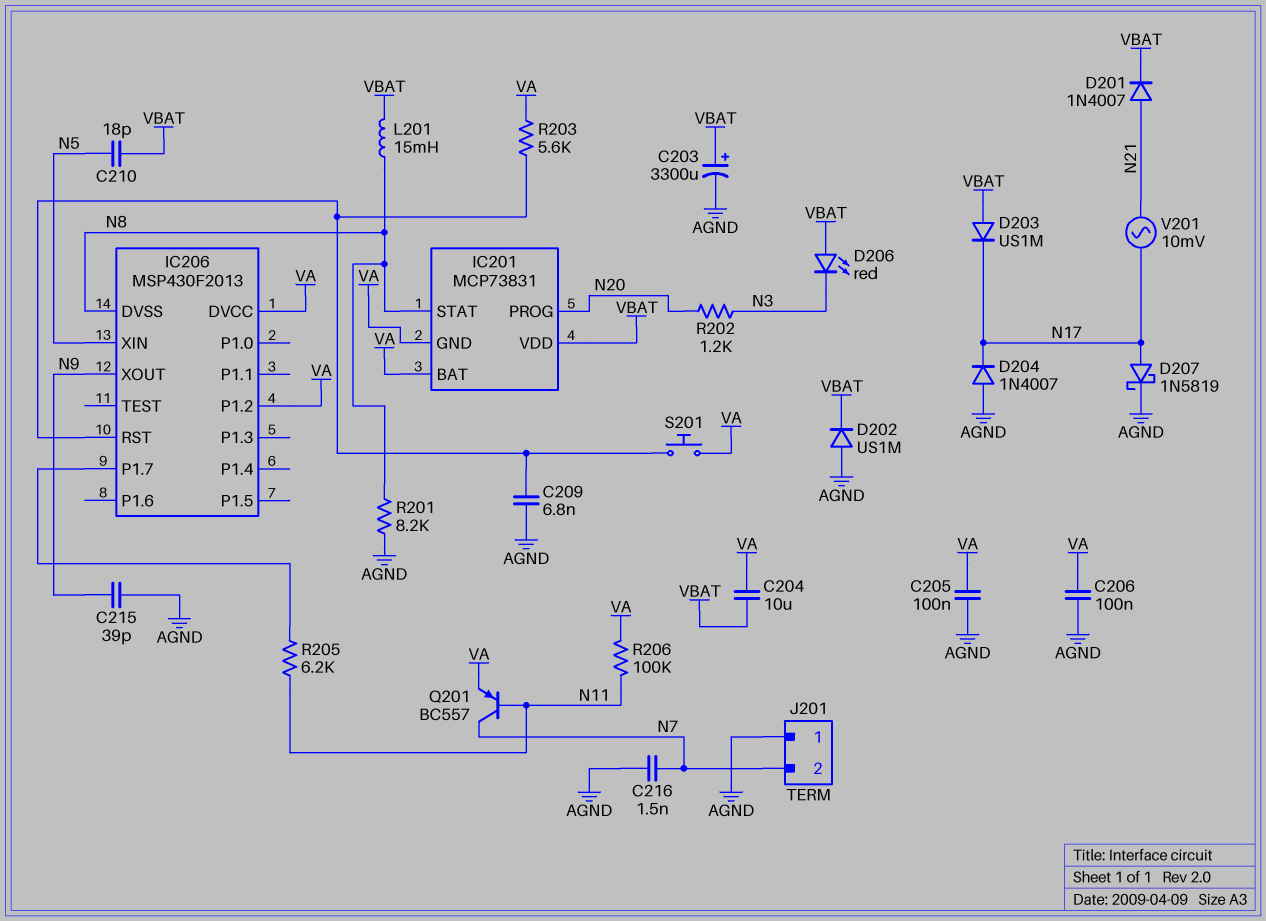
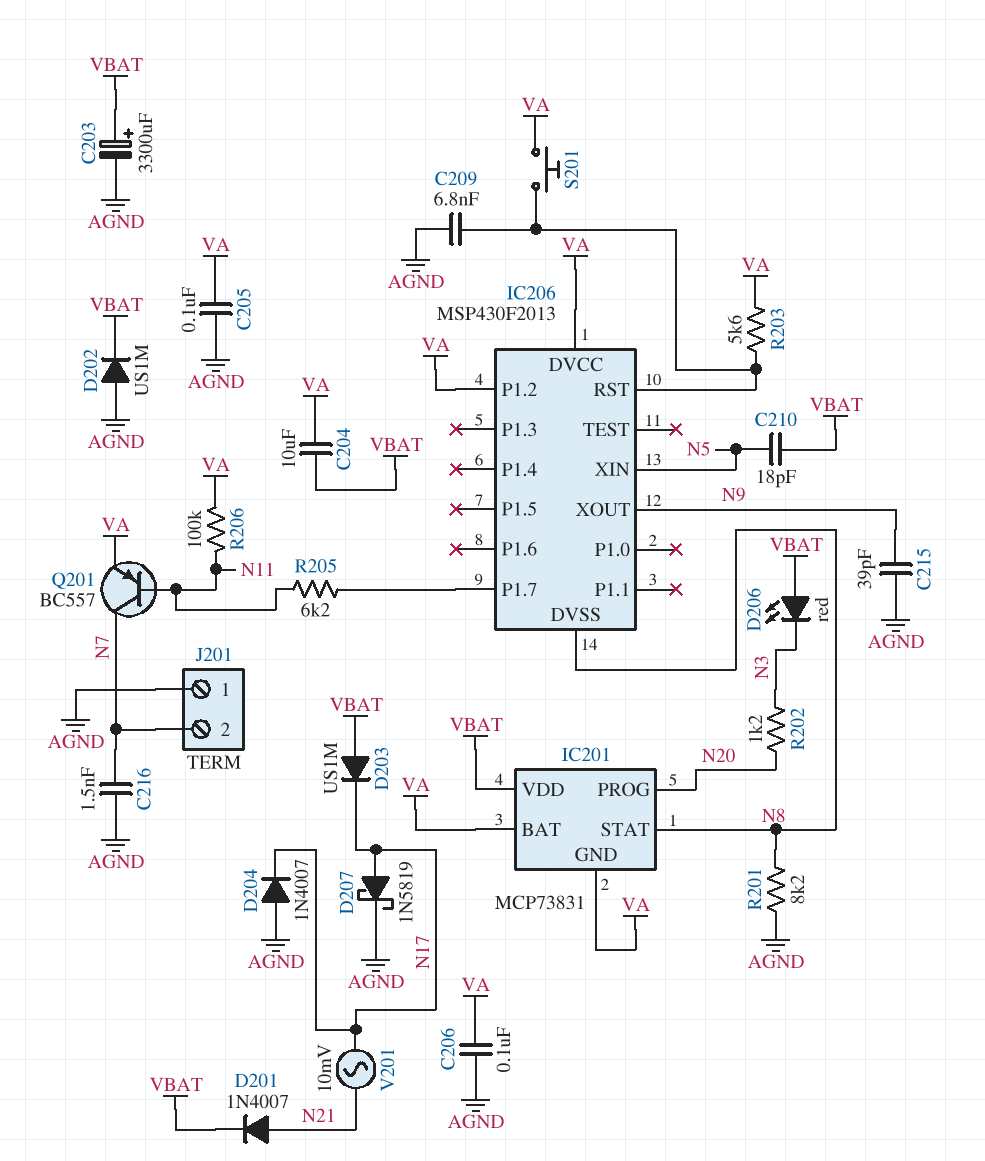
L201: 15mH (N8, VBAT) -> none

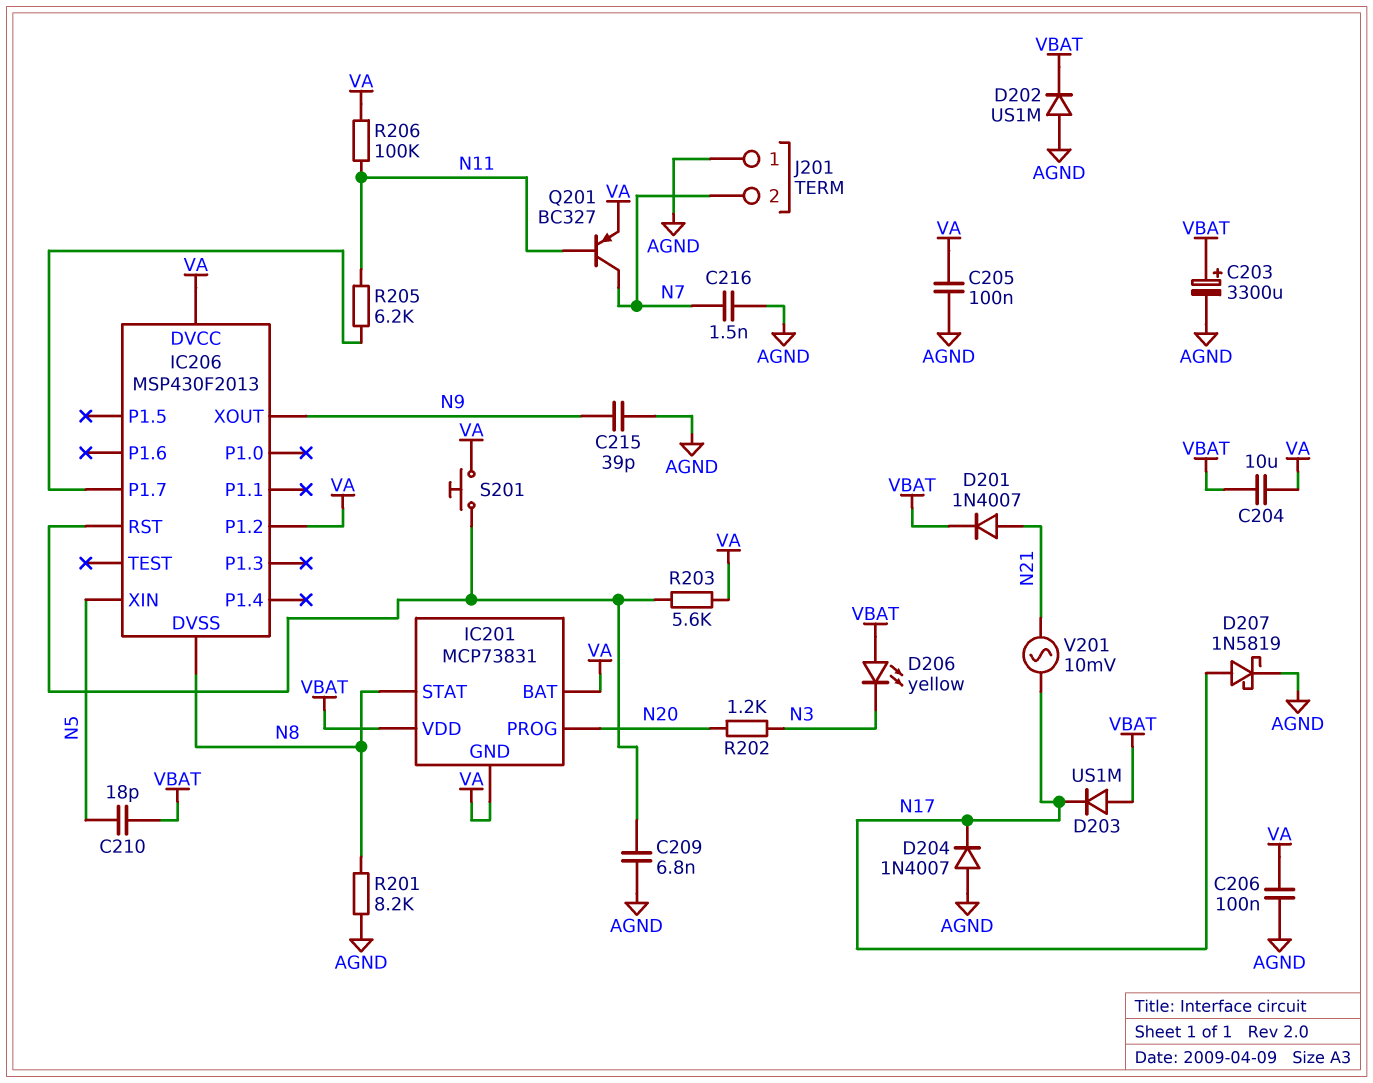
D206: LED red (A VBAT, K N3) -> LED yellow (A VBAT, K N3)
Q201: PNP BC557 (B N11, C N7, E VA) -> PNP BC327 (B N11, C N7, E VA)

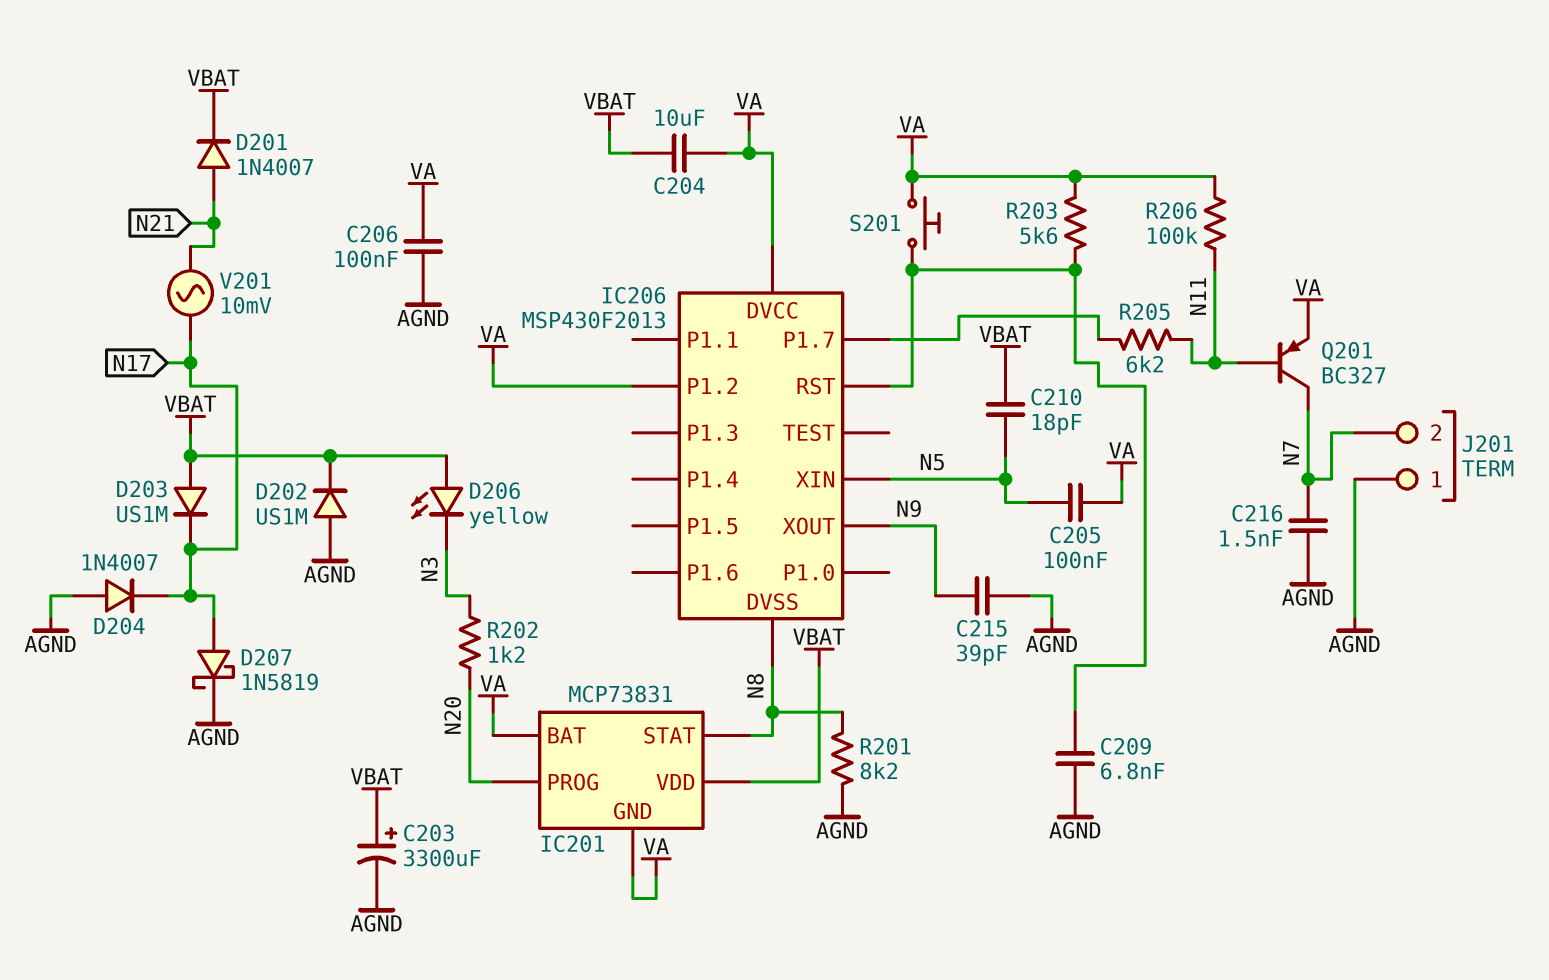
C205: 100nF (AGND, VA) -> 100nF (N5, VA)

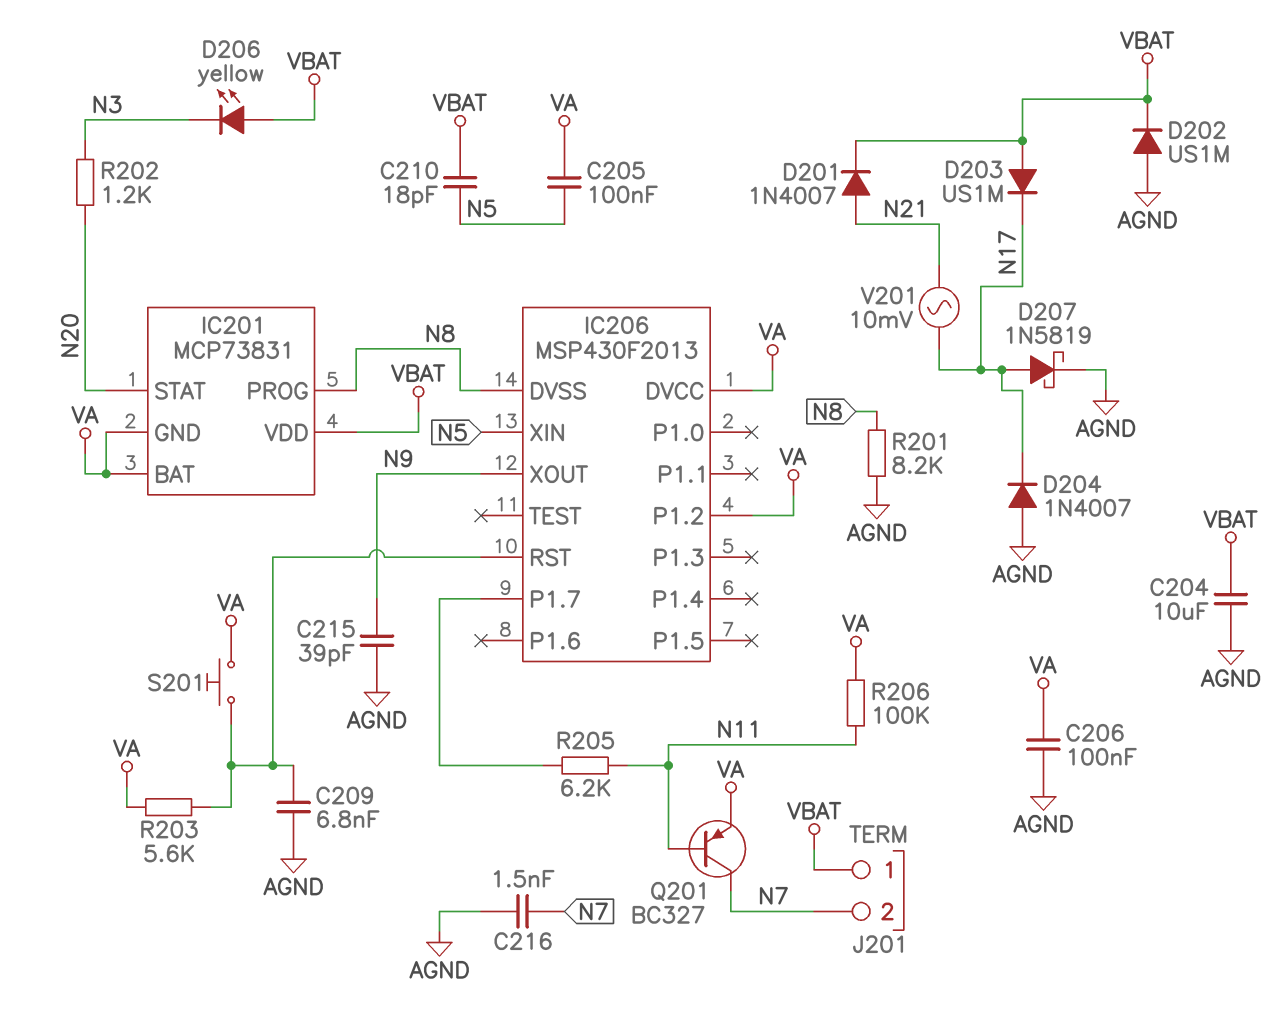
C203: 3300uF (plus VBAT, minus AGND) -> none
C204: 10uF (VA, VBAT) -> 10uF (AGND, VBAT)
IC201 pin PROG: N20 -> N8
IC201 pin STAT: N8 -> N20
J201 pin 1: AGND -> VBAT

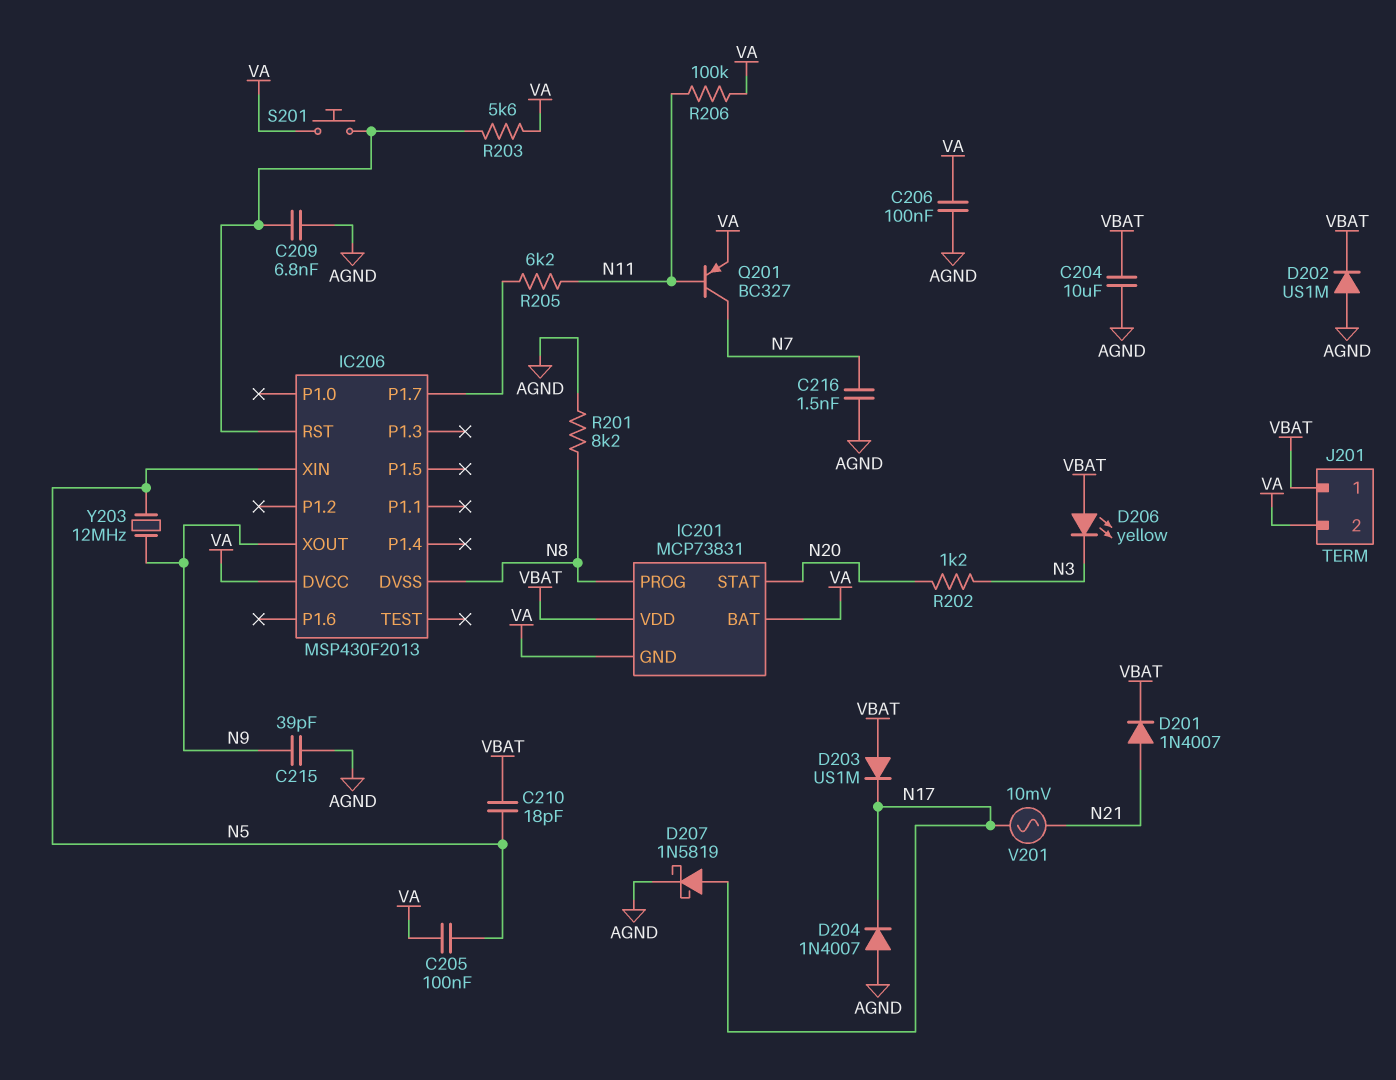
IC206 pin P1.2: VA -> none
J201 pin 2: N7 -> VA
Y203: none -> 12MHz (N5, N9)

